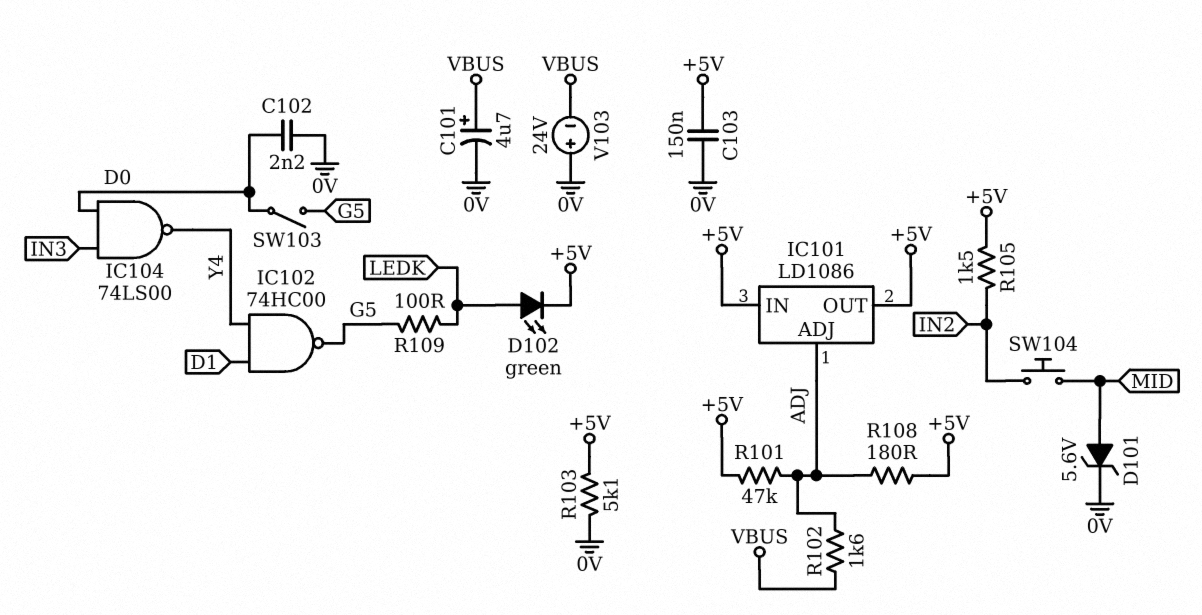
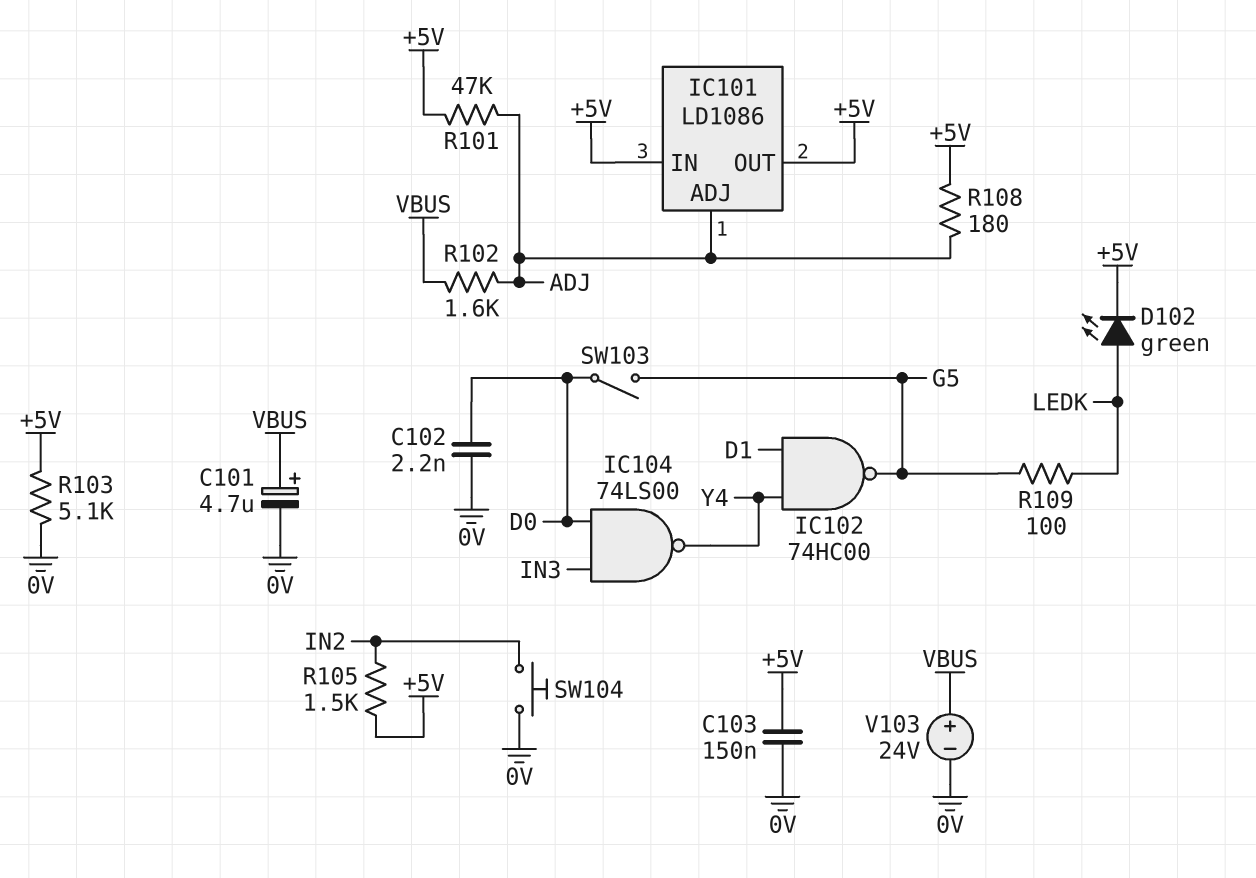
D101: zener 5.6V (A MID, K 0V) -> none
SW104: button (IN2, MID) -> button (0V, IN2)
V103: 24V (plus 0V, minus VBUS) -> 24V (plus VBUS, minus 0V)

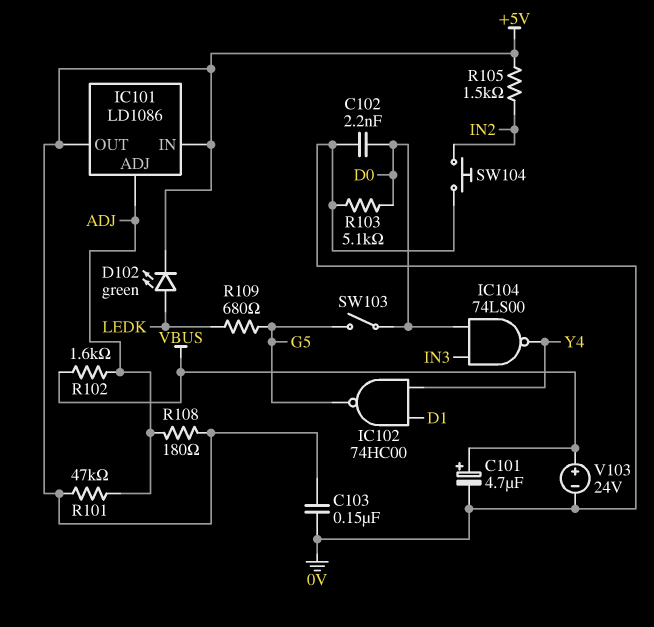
R103: 5.1k (+5V, 0V) -> 5.1k (0V, D0)
R109: 100 (G5, LEDK) -> 680 (G5, LEDK)

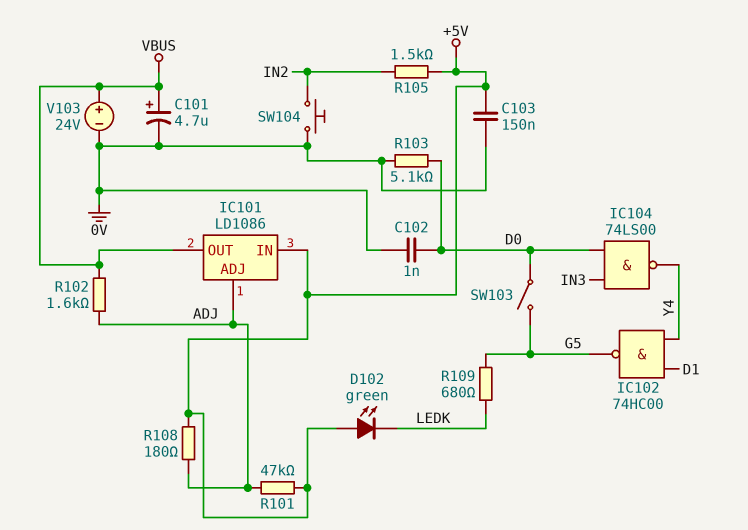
C102: 2.2nF (0V, D0) -> 1nF (0V, D0)
D102: LED green (A LEDK, K +5V) -> LED green (A +5V, K LEDK)
IC101 pin OUT: +5V -> VBUS

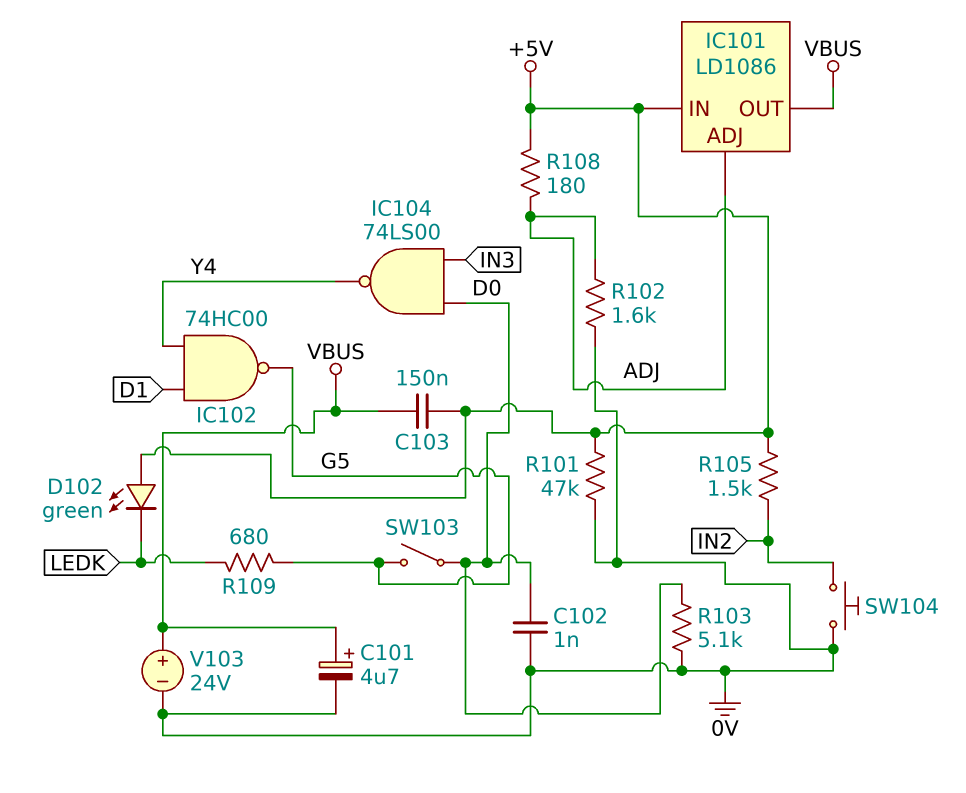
C103: 150nF (+5V, 0V) -> 150nF (+5V, VBUS)
R101: 47k (+5V, ADJ) -> 47k (+5V, 0V)
R102: 1.6k (ADJ, VBUS) -> 1.6k (0V, ADJ)

